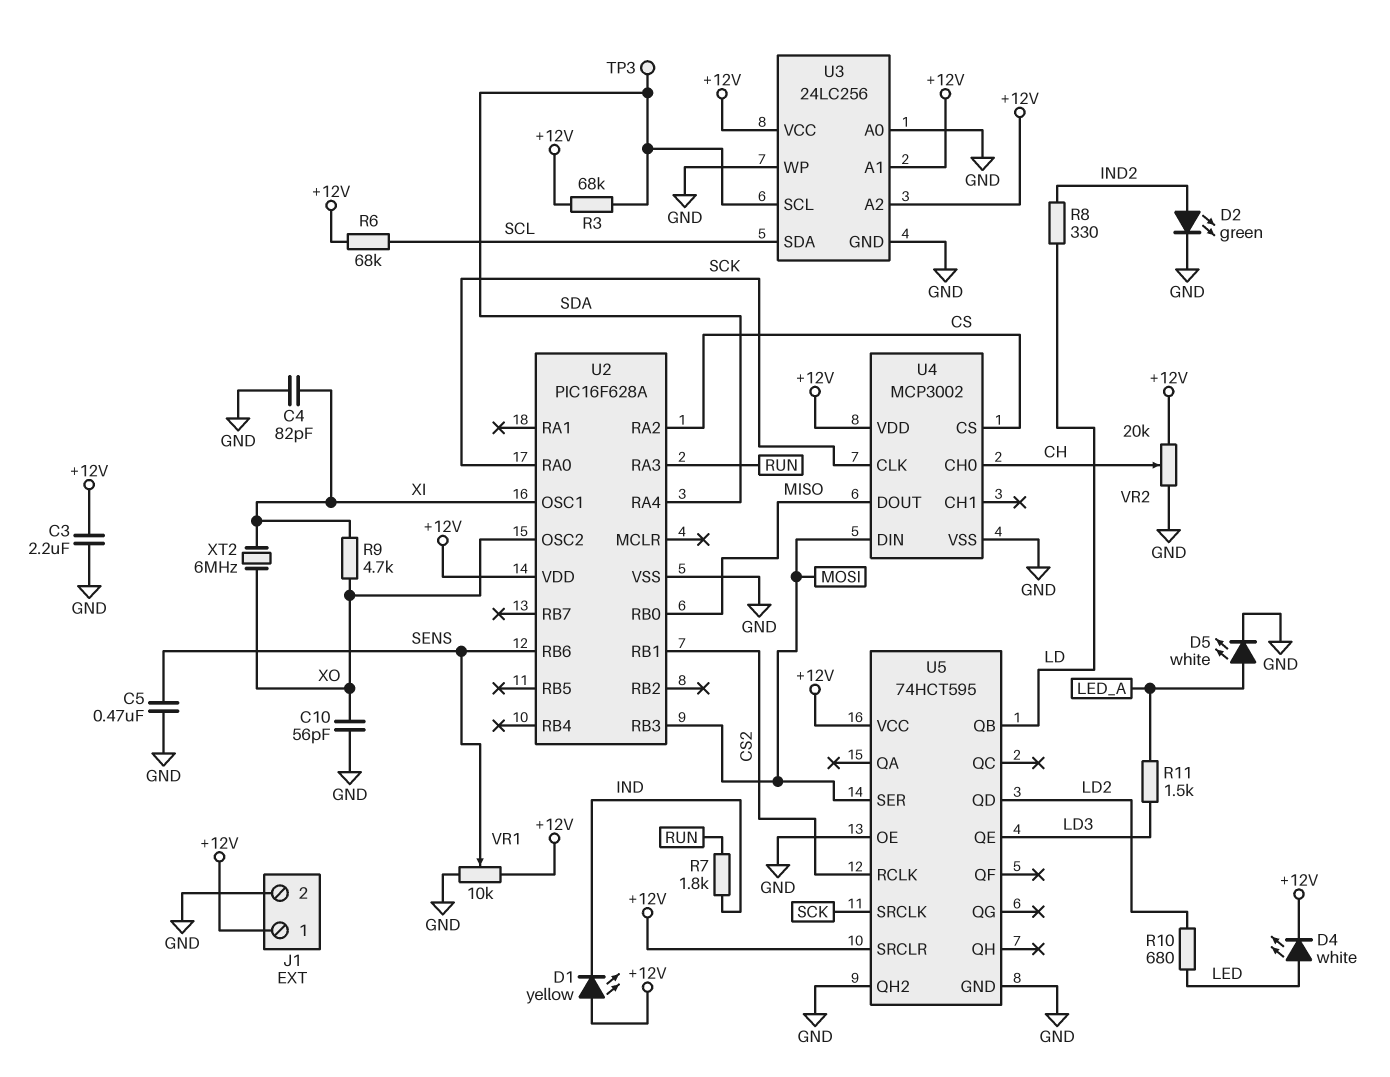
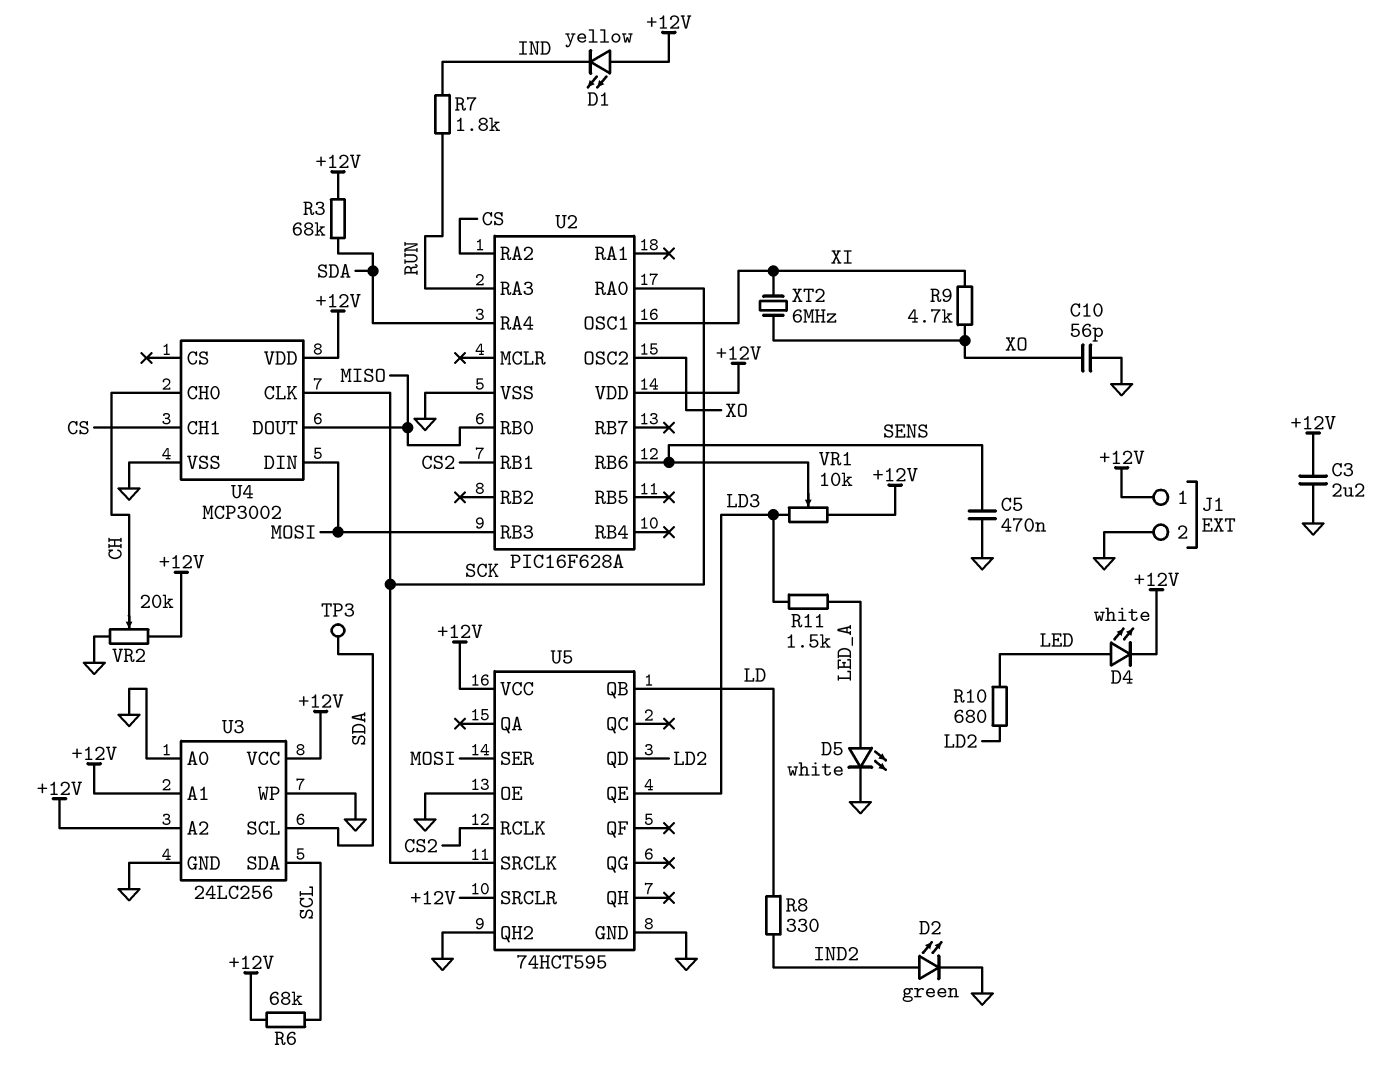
C4: 82pF (GND, XI) -> none
U4 pin CH1: none -> CS
U4 pin CS: CS -> none
VR1: 10k (+12V, GND, wiper SENS) -> 10k (+12V, LD3, wiper SENS)

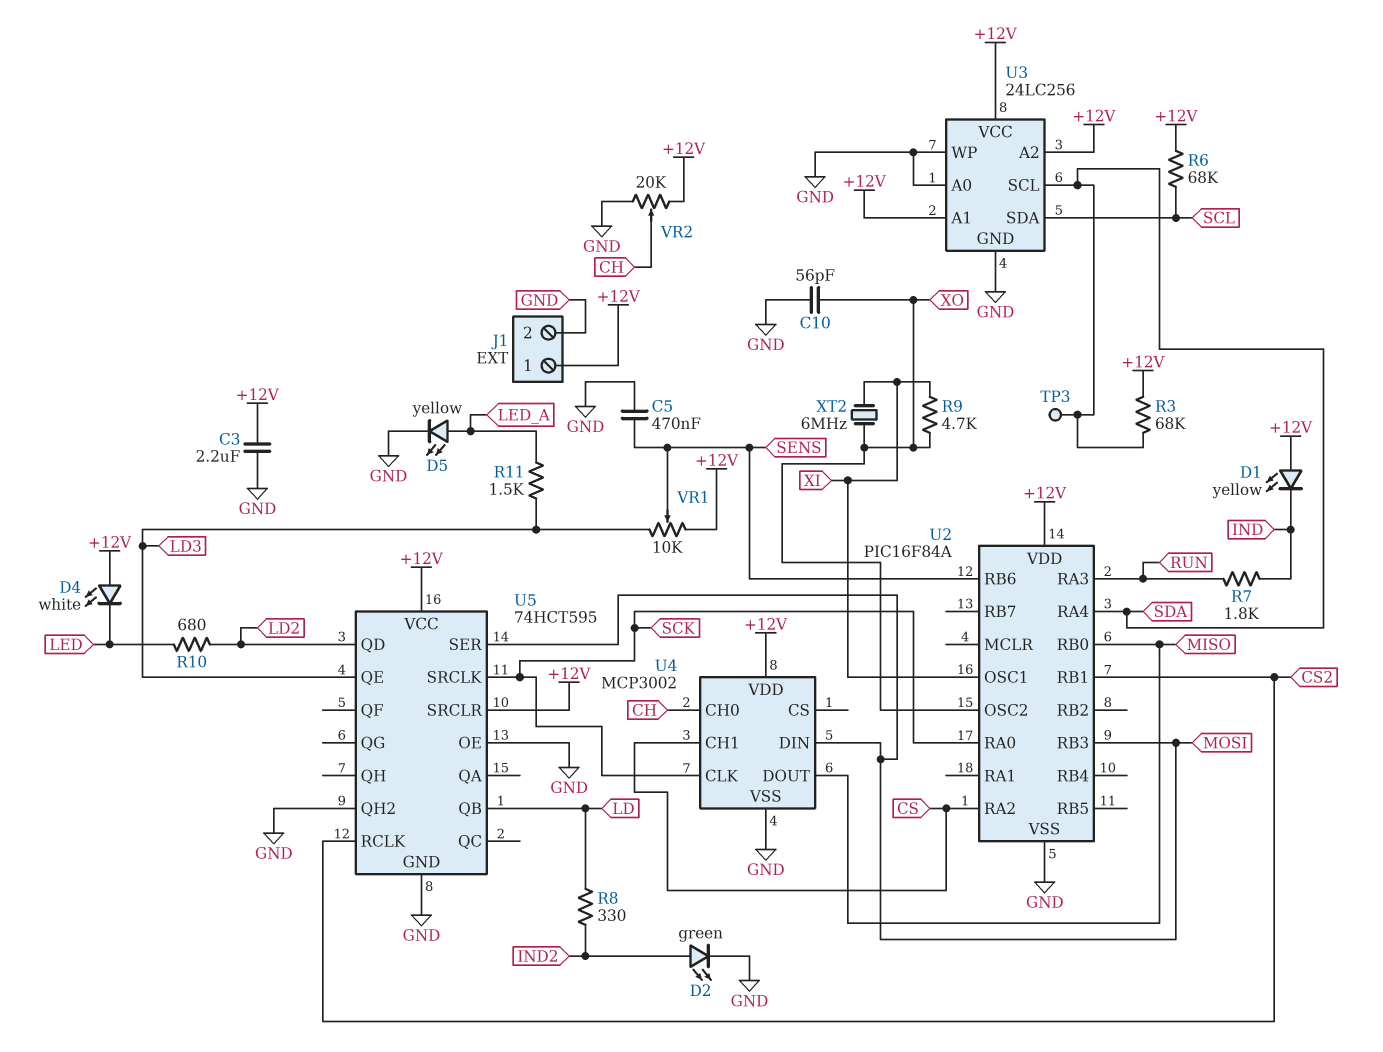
D4: LED white (A LED, K +12V) -> LED white (A +12V, K LED)
D5: LED white (A LED_A, K GND) -> LED yellow (A LED_A, K GND)
U2: PIC16F628A -> PIC16F84A

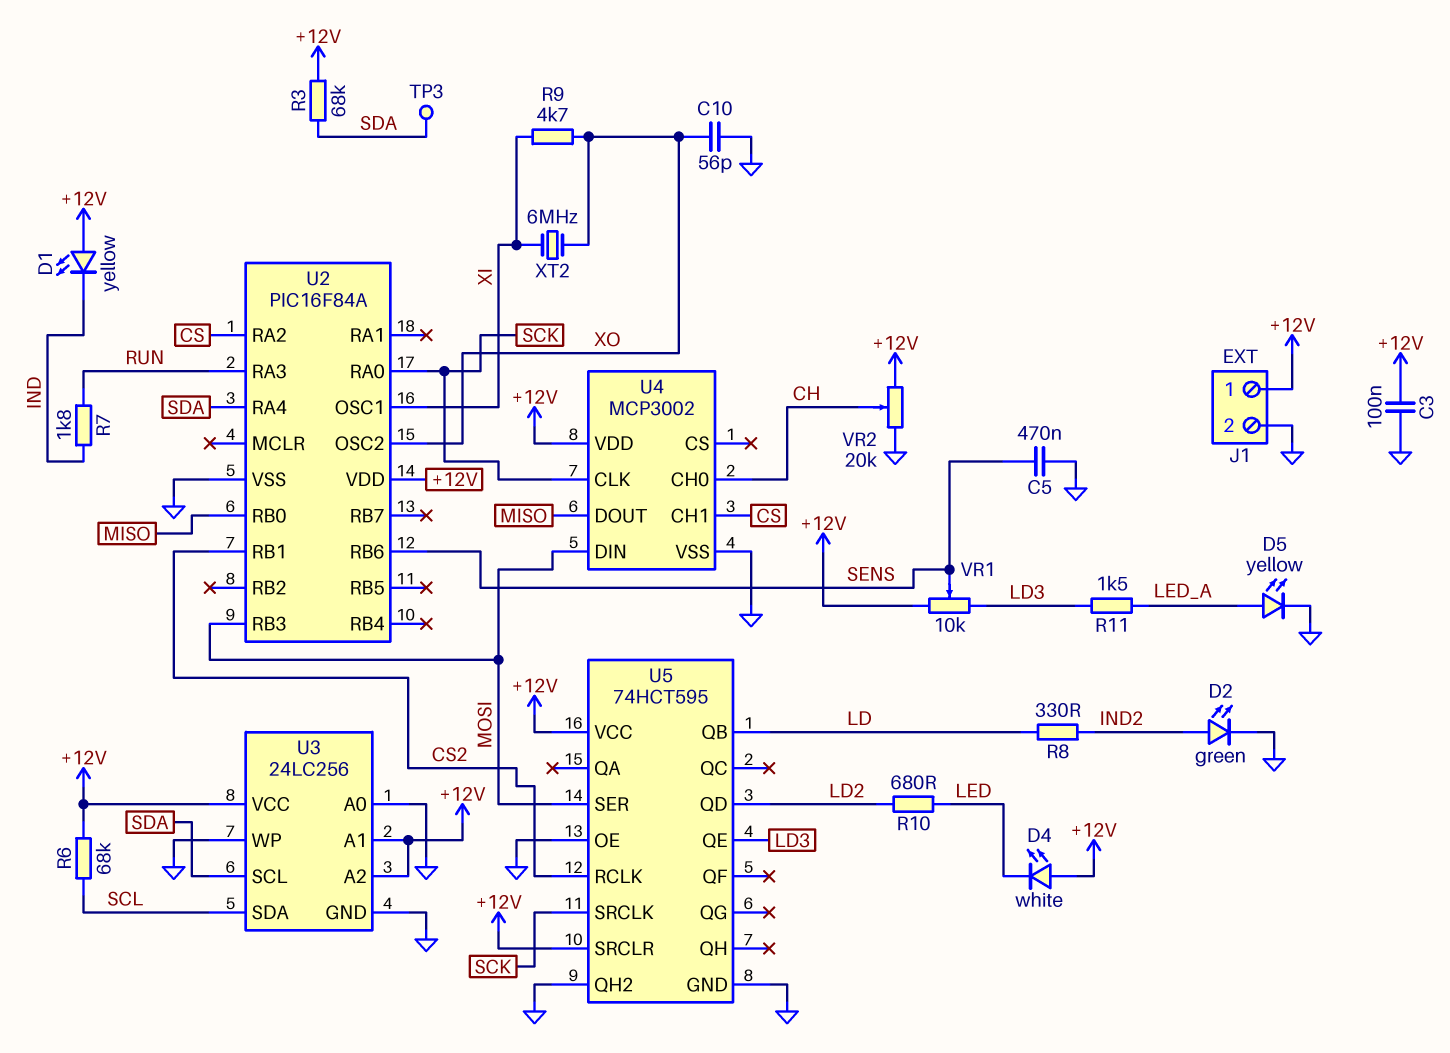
C3: 2.2uF (+12V, GND) -> 100nF (+12V, GND)

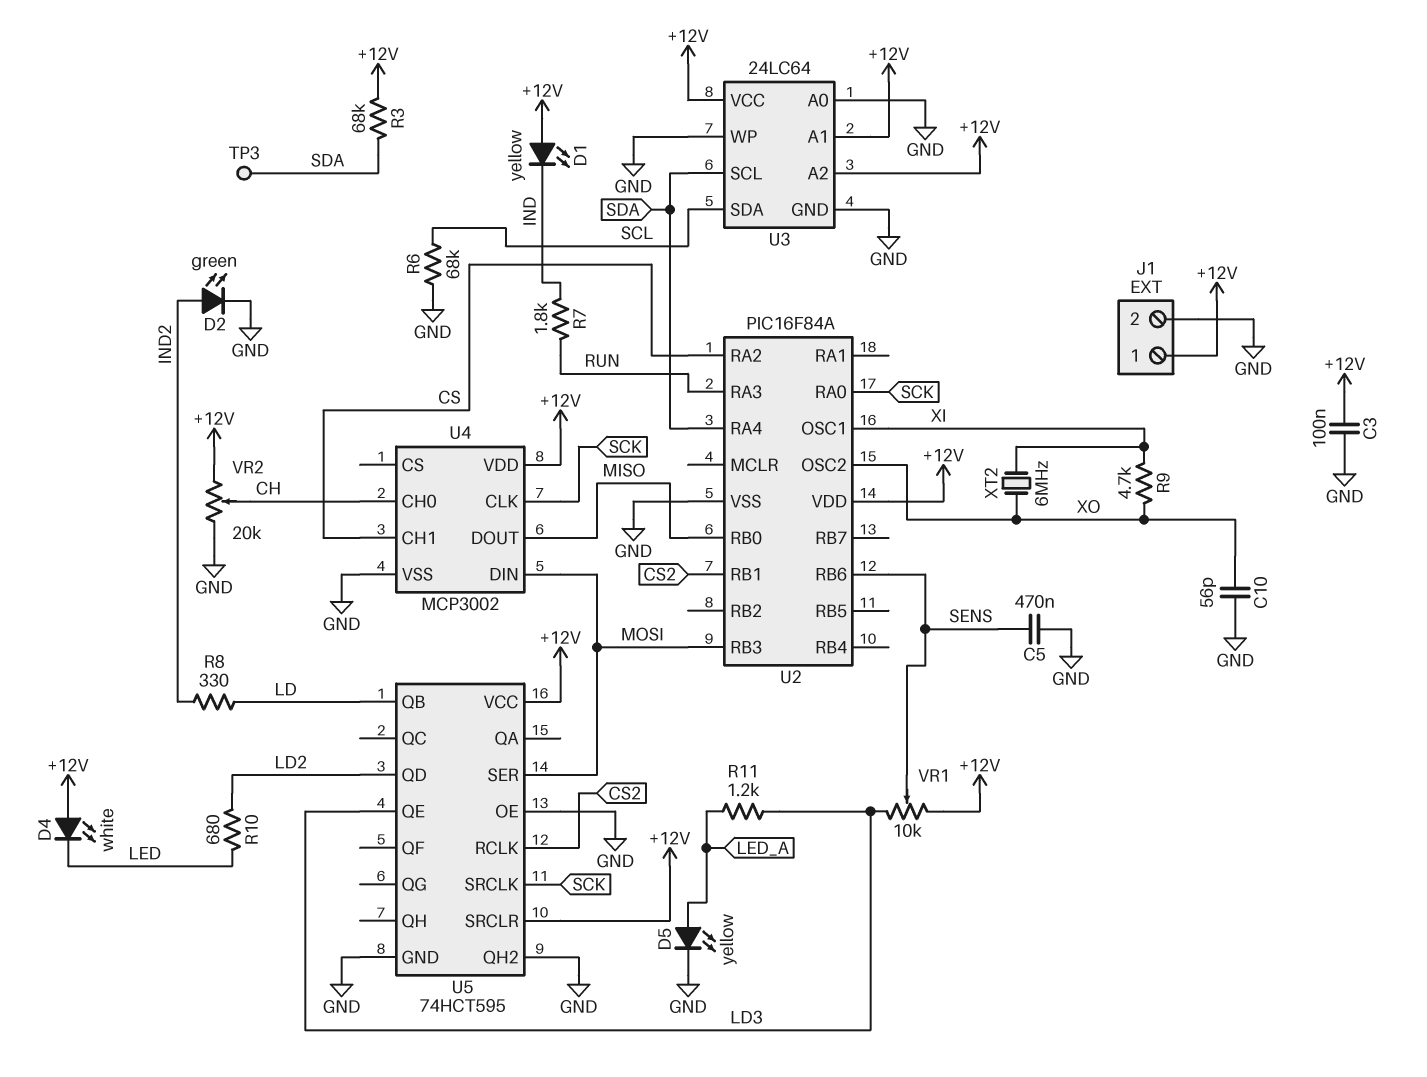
R6: 68k (+12V, SCL) -> 68k (GND, SCL)
R11: 1.5k (LD3, LED_A) -> 1.2k (LD3, LED_A)
U3: 24LC256 -> 24LC64

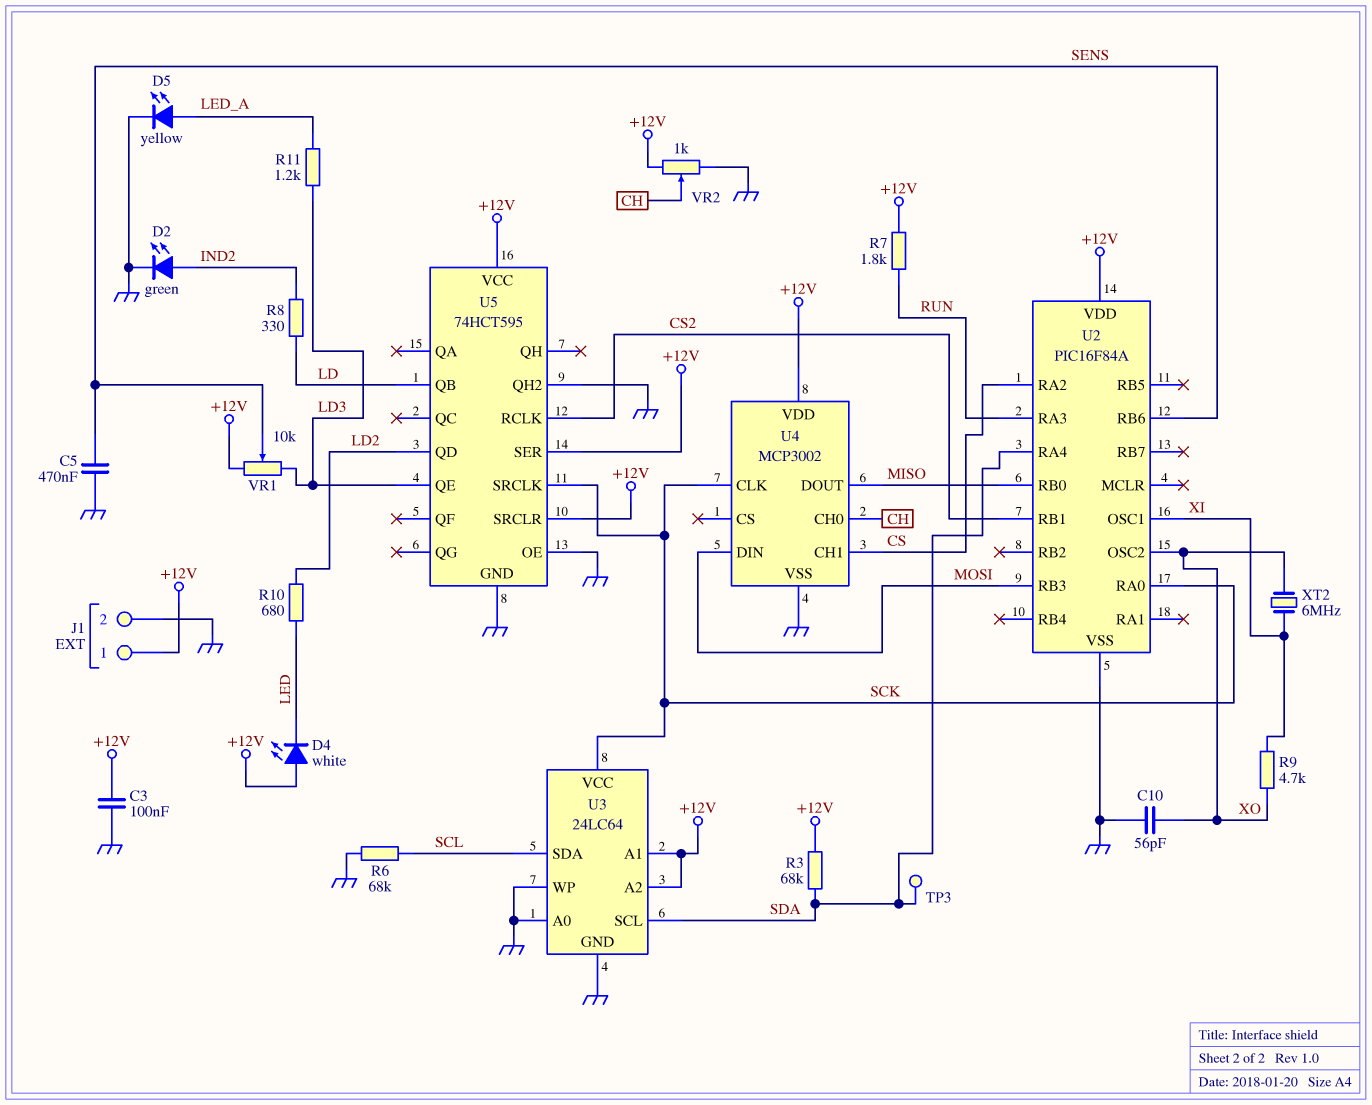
D1: LED yellow (A +12V, K IND) -> none
R7: 1.8k (IND, RUN) -> 1.8k (+12V, RUN)
U3 pin VCC: +12V -> SCK
U5 pin SER: MOSI -> +12V
VR2: 20k (+12V, GND, wiper CH) -> 1k (+12V, GND, wiper CH)

